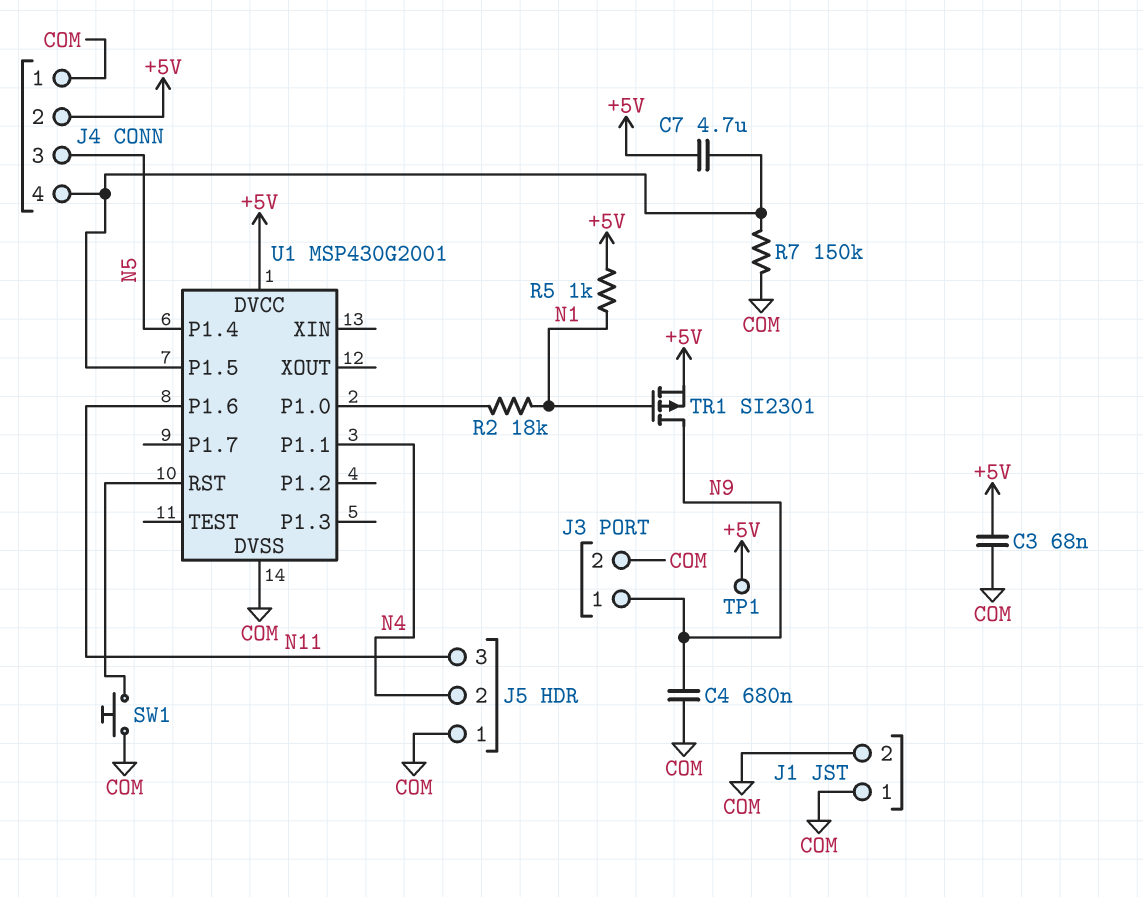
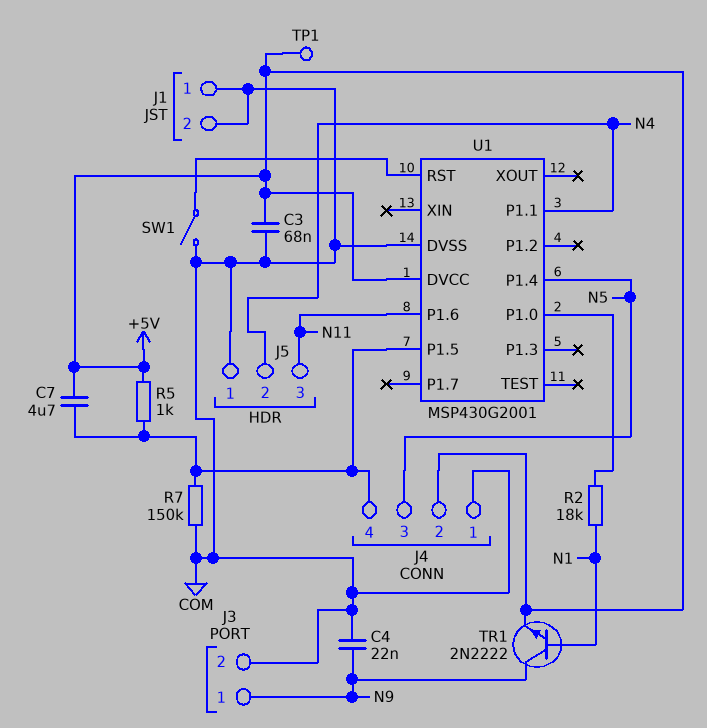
C4: 680nF (COM, N9) -> 22nF (COM, N9)
R5: 1k (+5V, N1) -> 1k (+5V, J4/4)
SW1: button (COM, U1/RST) -> switch (COM, U1/RST)
TR1: PMOS SI2301 (G N1, D N9, S +5V) -> NPN 2N2222 (B N1, C N9, E +5V)

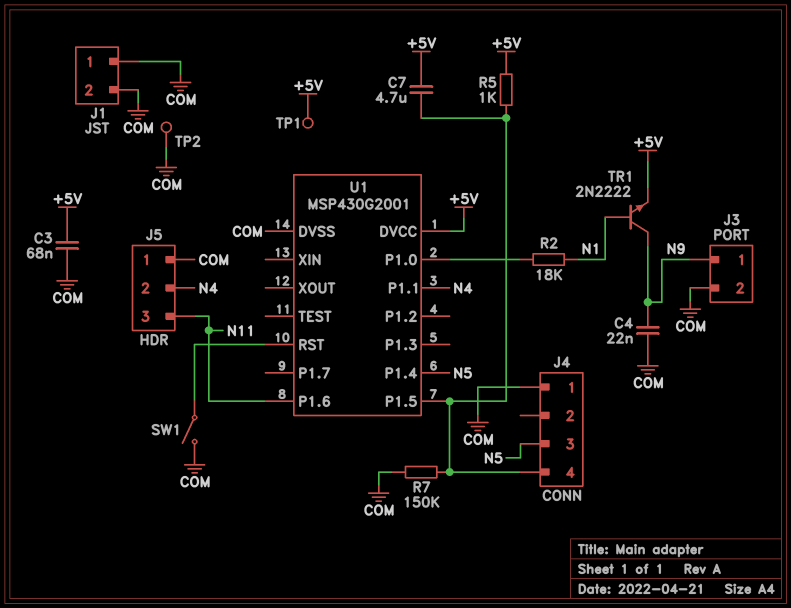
J4 pin 2: +5V -> none
TP2: none -> test point (COM)

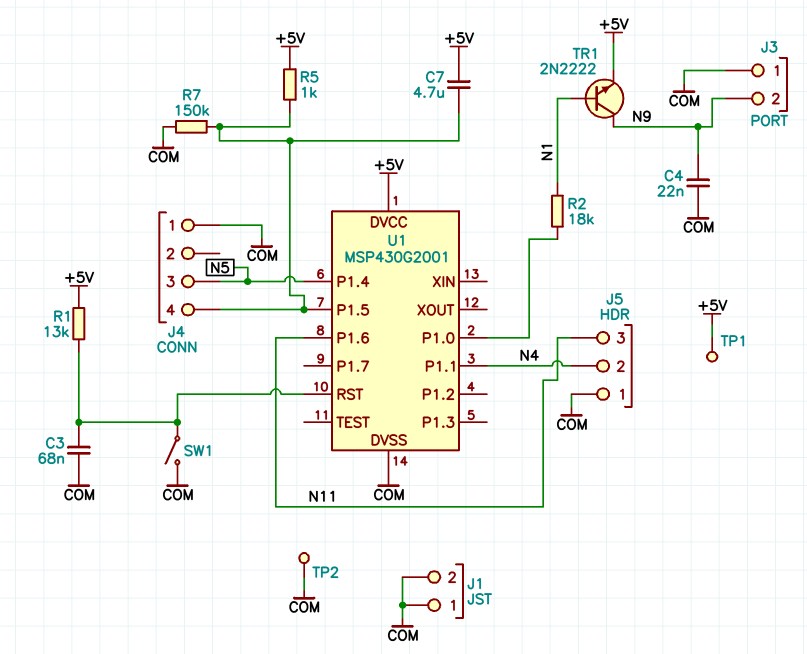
C3: 68nF (+5V, COM) -> 68nF (COM, U1/RST)
J3 pin 1: N9 -> COM
J3 pin 2: COM -> N9
R1: none -> 13k (+5V, U1/RST)

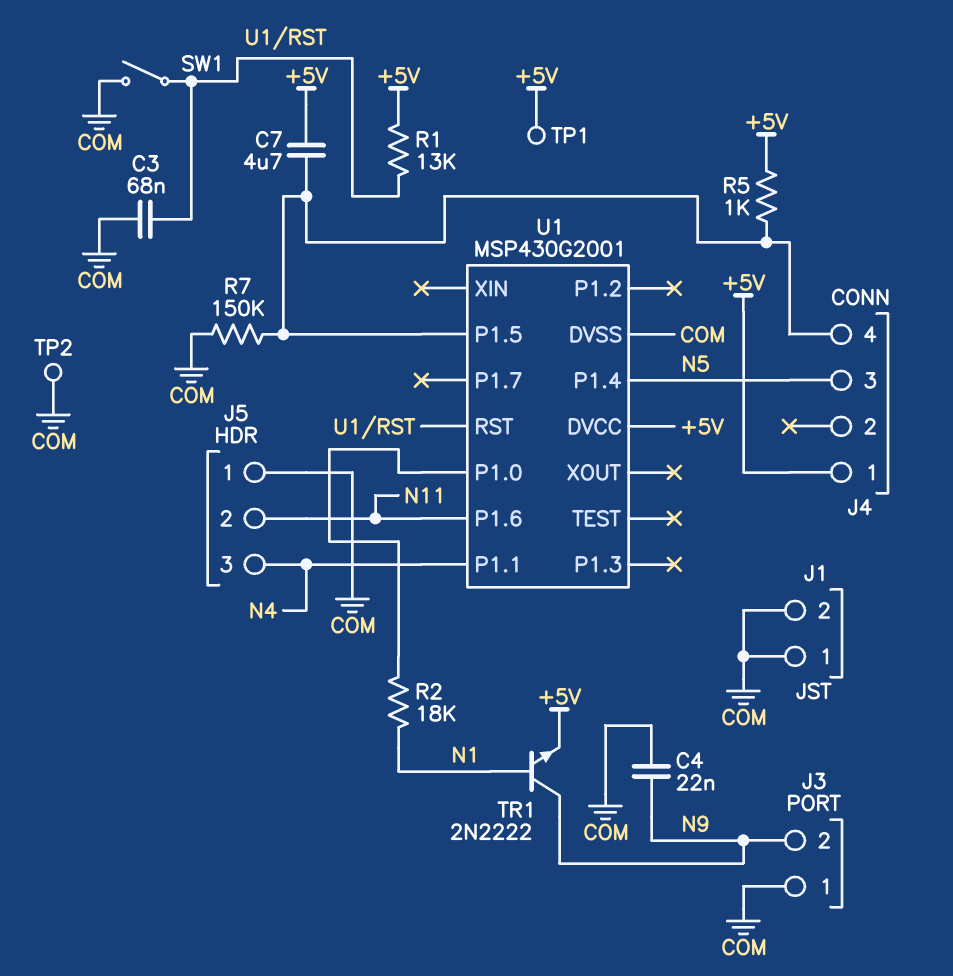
J4 pin 1: COM -> +5V
J5 pin 2: N4 -> N11
J5 pin 3: N11 -> N4

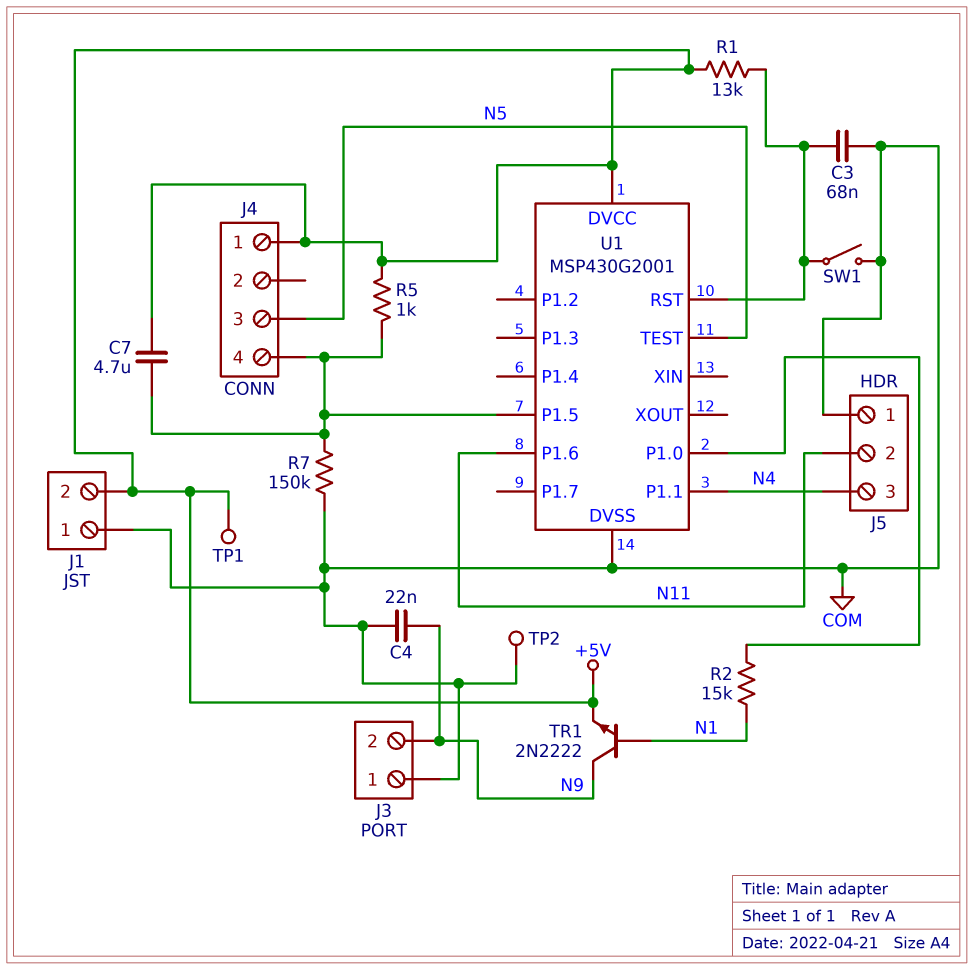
J1 pin 2: COM -> +5V
R2: 18k (N1, U1/P1.0) -> 15k (N1, U1/P1.0)
U1 pin P1.4: N5 -> none
U1 pin TEST: none -> N5

